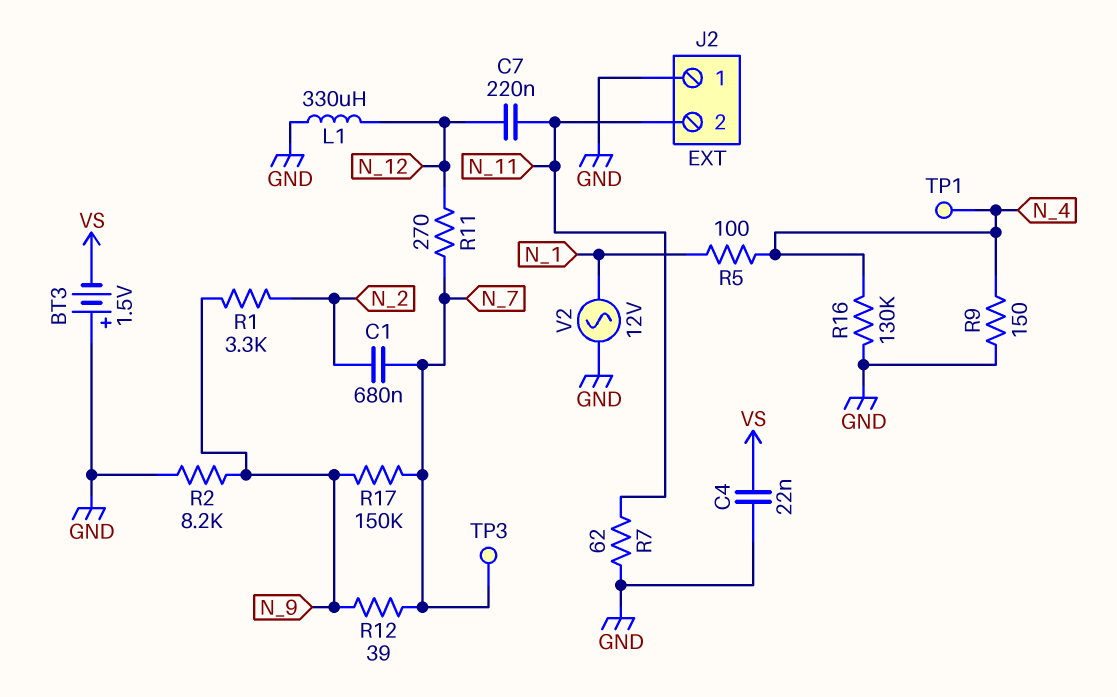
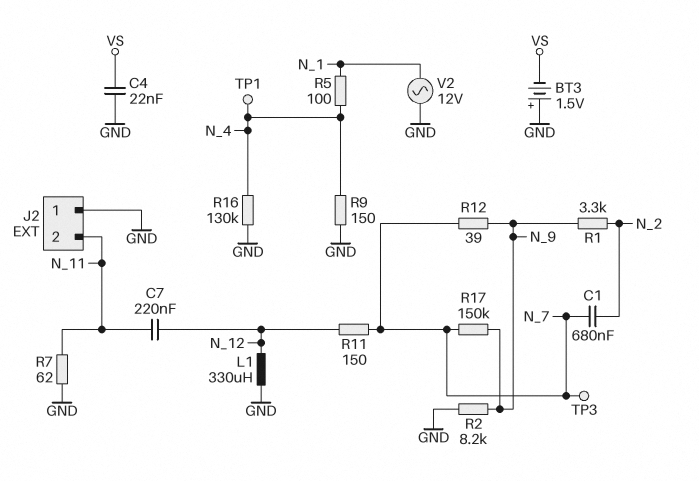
R11: 270 (N_7, N_12) -> 150 (N_7, N_12)

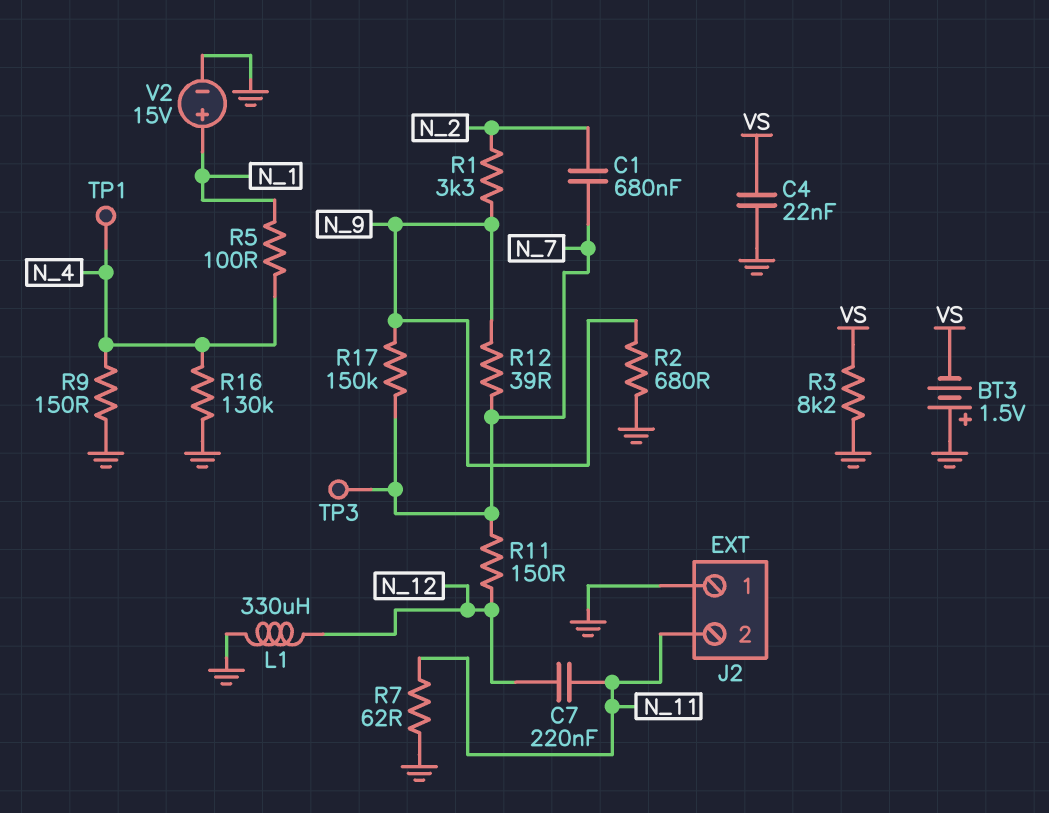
R2: 8.2k (GND, N_9) -> 680 (GND, N_9)
R3: none -> 8.2k (GND, VS)
V2: AC 12V (GND, N_1) -> 15V (plus N_1, minus GND)

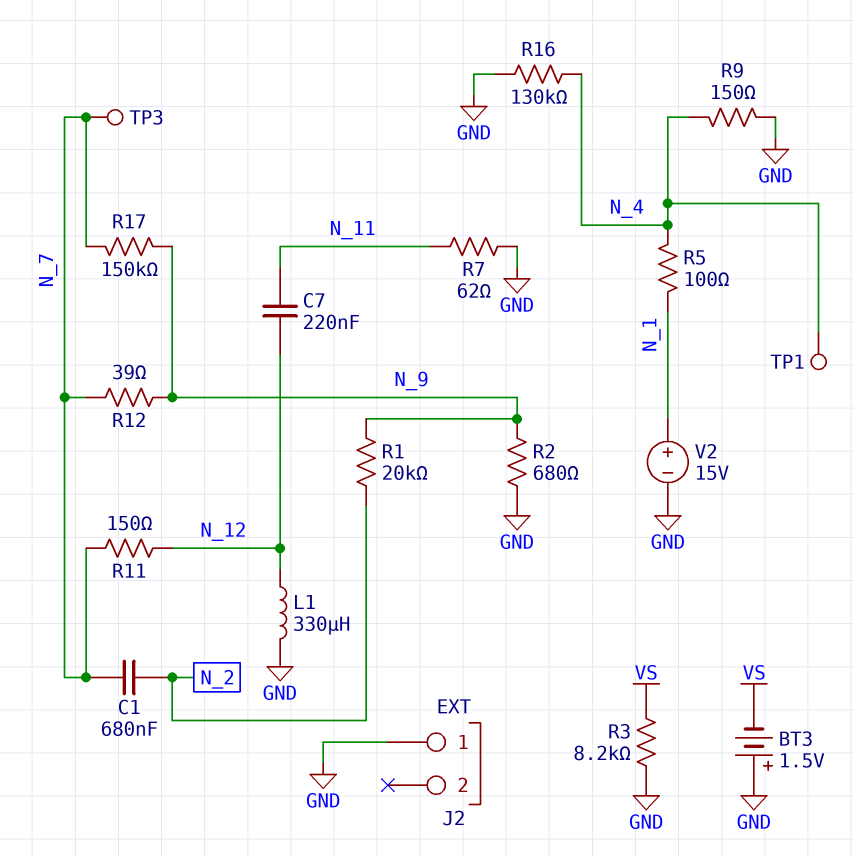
C4: 22nF (GND, VS) -> none
J2 pin 2: N_11 -> none
R1: 3.3k (N_2, N_9) -> 20k (N_2, N_9)

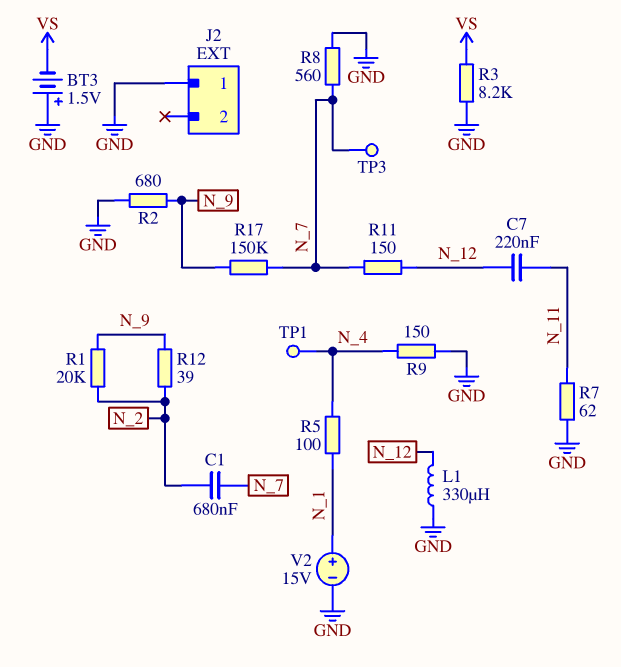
R8: none -> 560 (GND, N_7)
R12: 39 (N_7, N_9) -> 39 (N_2, N_9)
R16: 130k (GND, N_4) -> none

